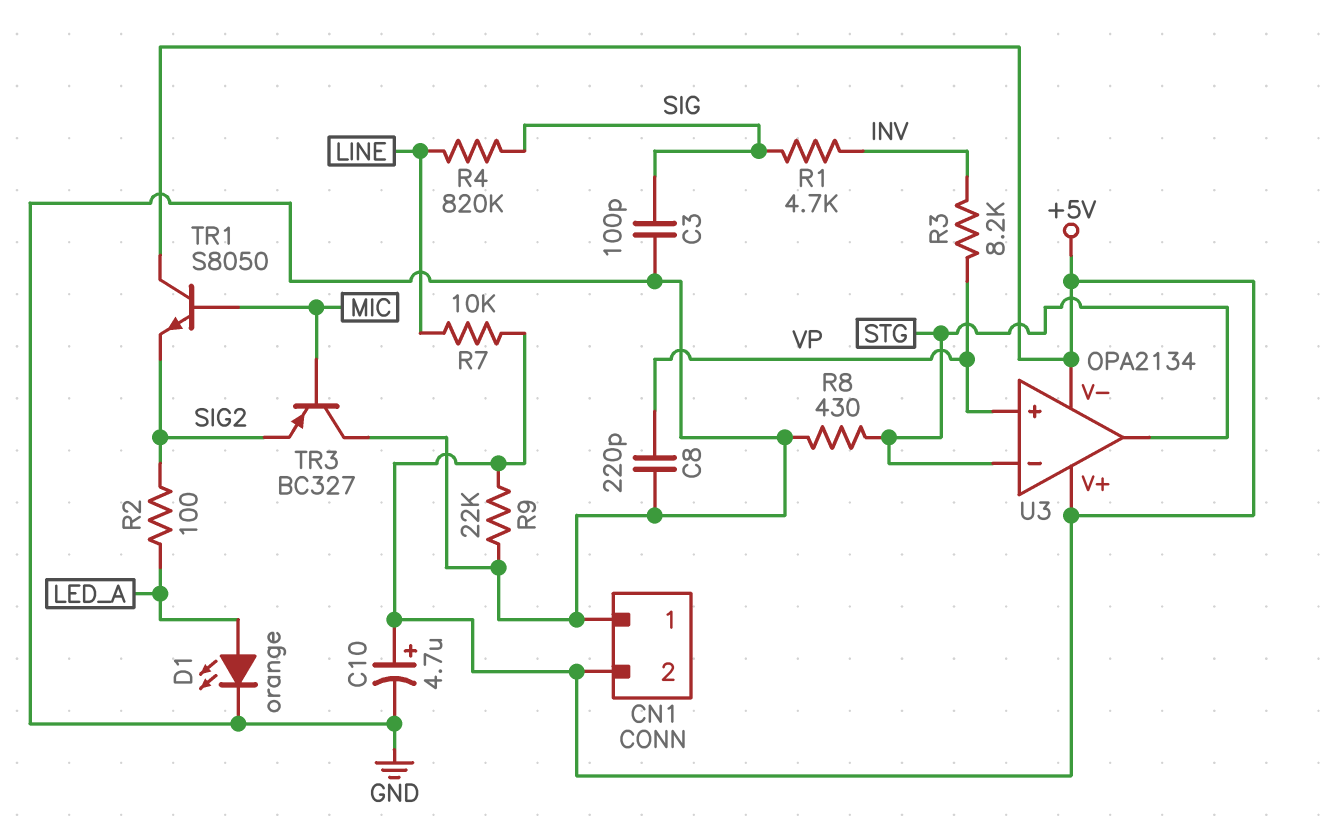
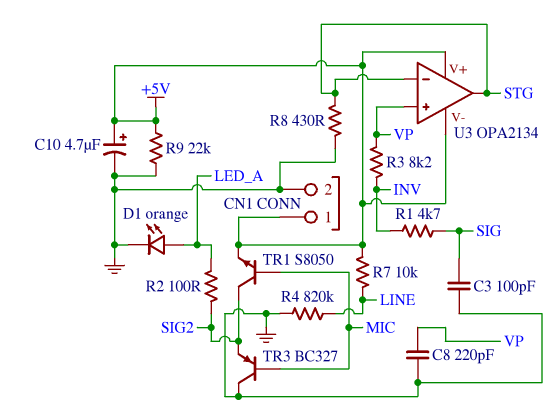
CN1 pin 1: GND -> +5V
CN1 pin 2: +5V -> GND
R4: 820k (LINE, SIG) -> 820k (GND, LINE)
TR1: NPN S8050 (B MIC, C +5V, E SIG2) -> NPN S8050 (B MIC, C SIG2, E +5V)

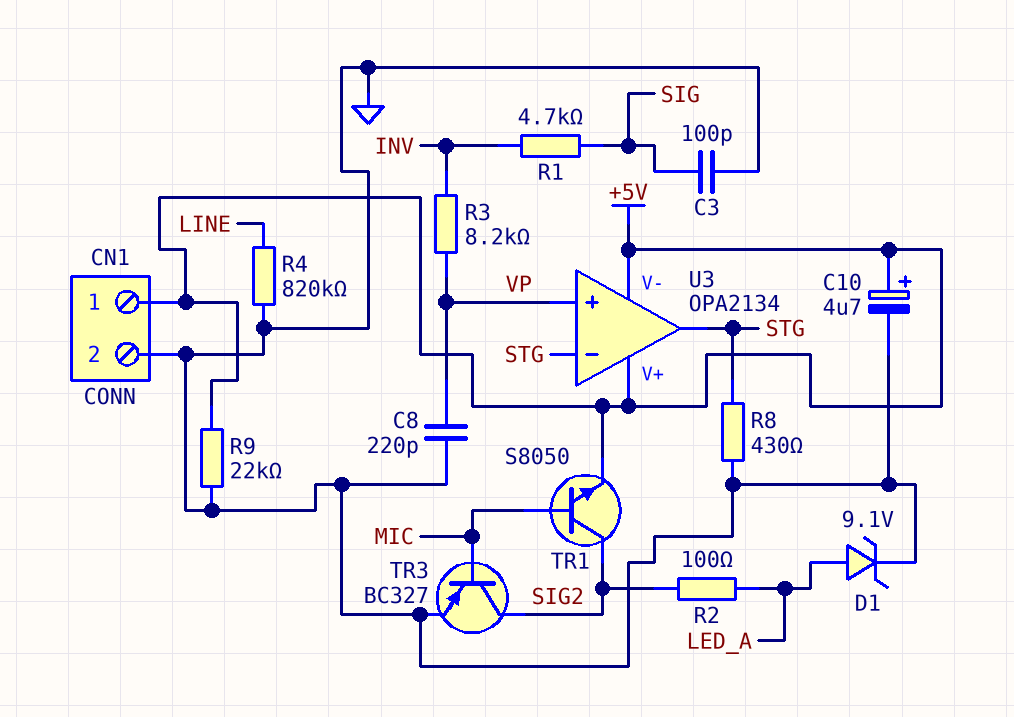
D1: LED orange (A LED_A, K GND) -> zener 9.1V (A LED_A, K GND)
R7: 10k (+5V, LINE) -> none
TR3: PNP BC327 (B MIC, C GND, E SIG2) -> PNP BC327 (B MIC, C SIG2, E GND)

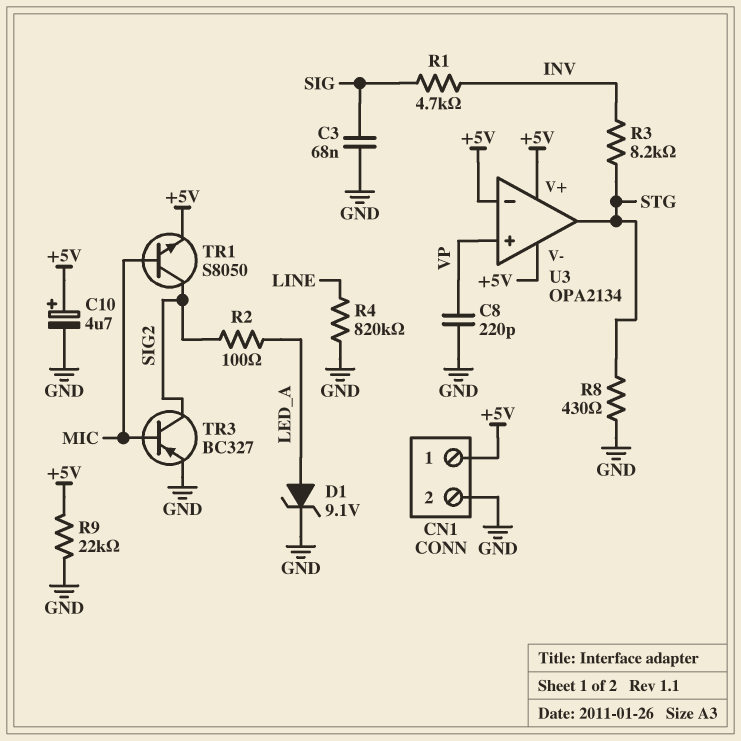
C3: 100pF (GND, SIG) -> 68nF (GND, SIG)
R3: 8.2k (INV, VP) -> 8.2k (INV, STG)
U3 pin in-: STG -> +5V

